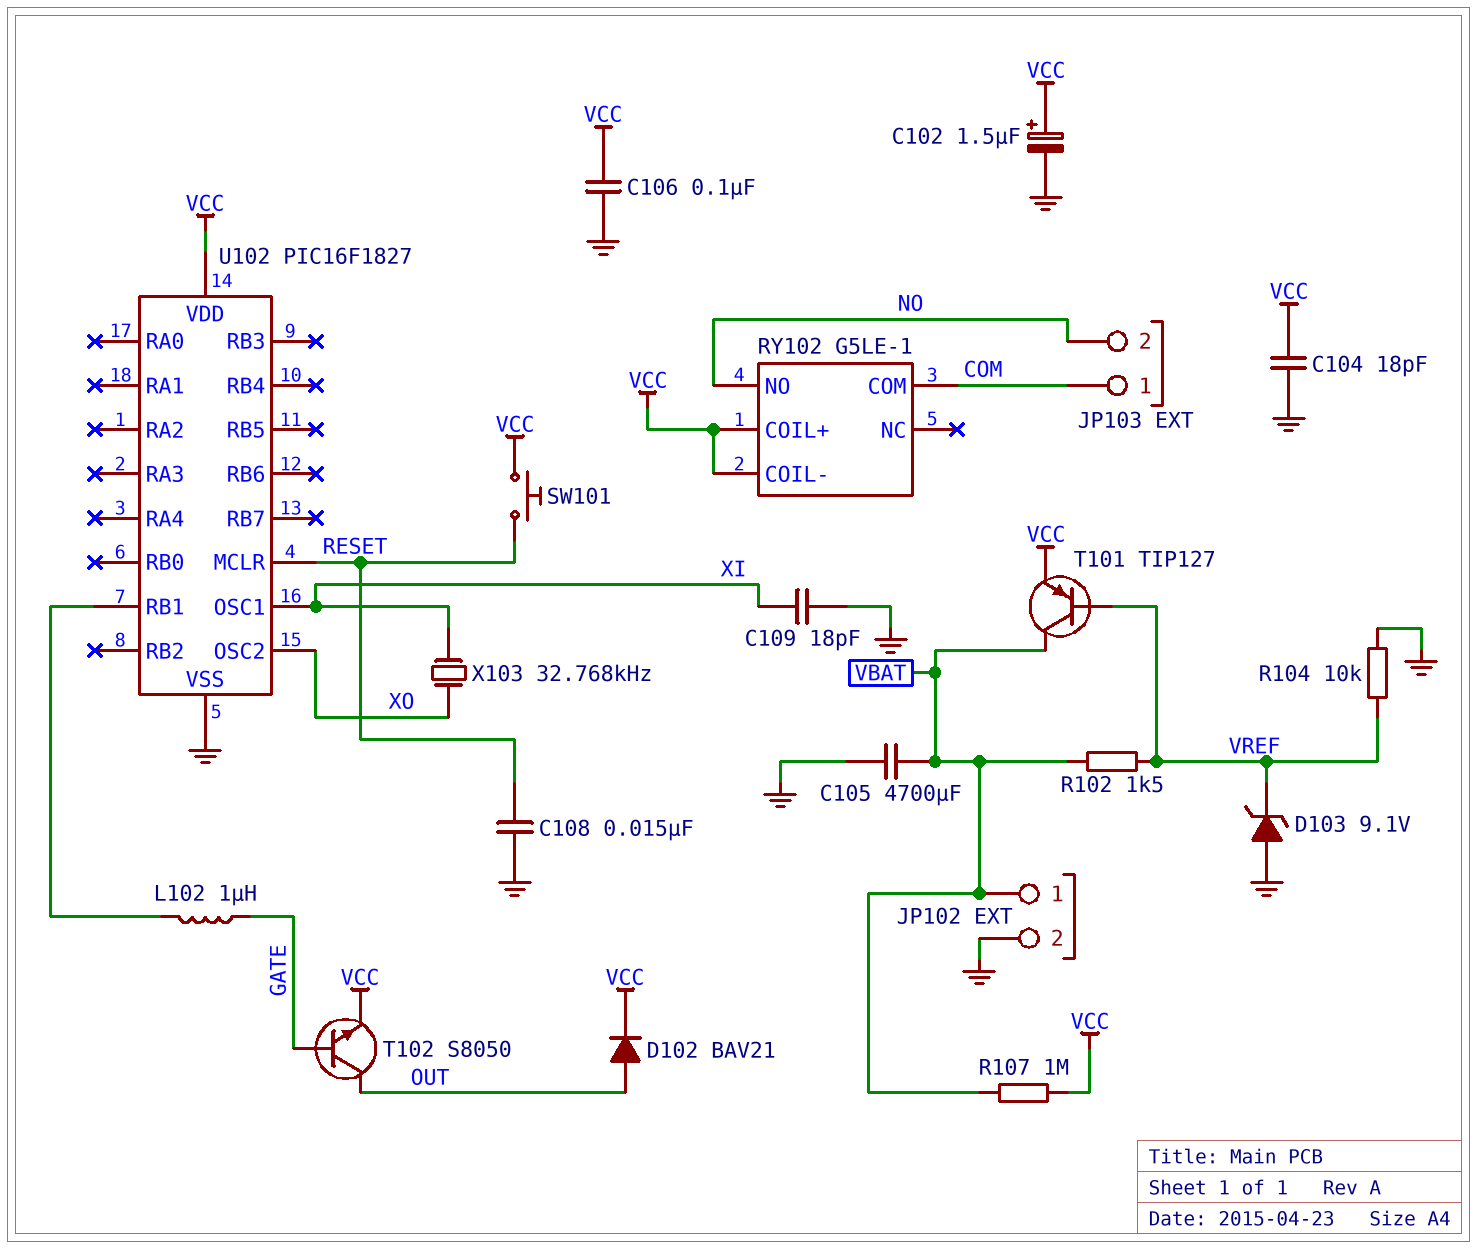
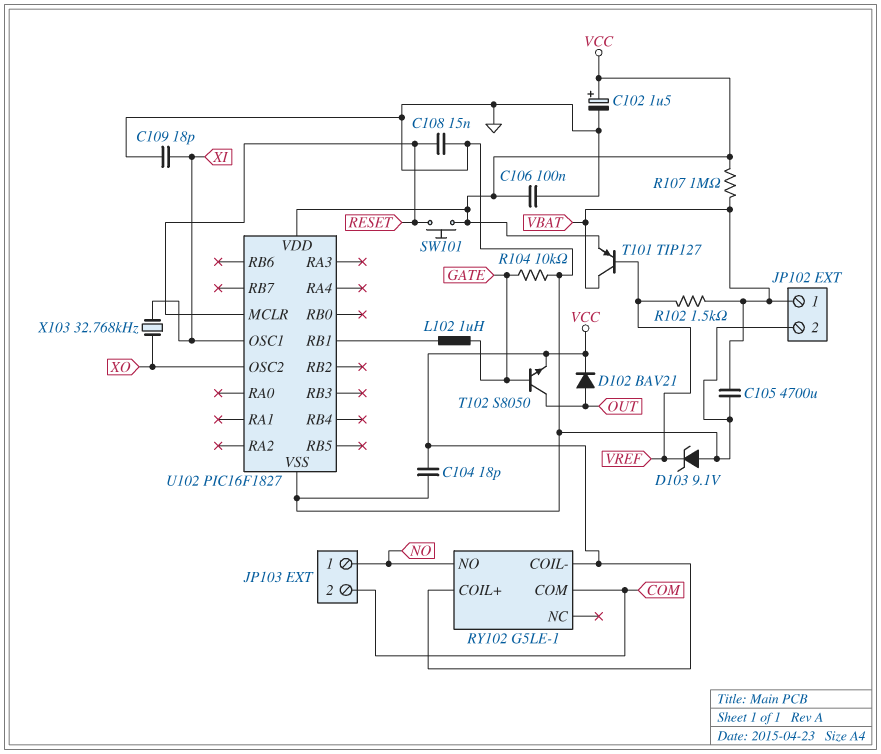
JP103 pin 1: COM -> NO
JP103 pin 2: NO -> COM
R104: 10k (GND, VREF) -> 10k (GATE, GND)

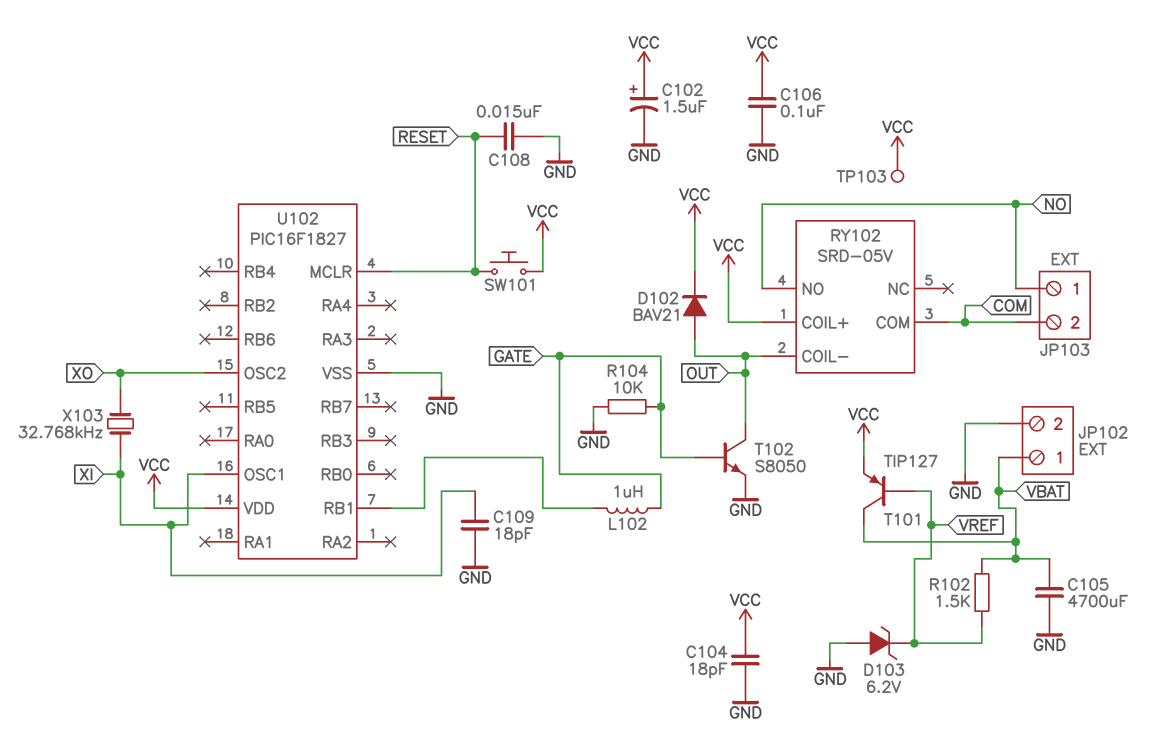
D103: zener 9.1V (A GND, K VREF) -> zener 6.2V (A GND, K VREF)
R107: 1M (VBAT, VCC) -> none
RY102: G5LE-1 -> SRD-05V
RY102 pin COIL-: VCC -> OUT
T102: NPN S8050 (B GATE, C OUT, E VCC) -> NPN S8050 (B GATE, C OUT, E GND)
TP103: none -> test point (VCC)

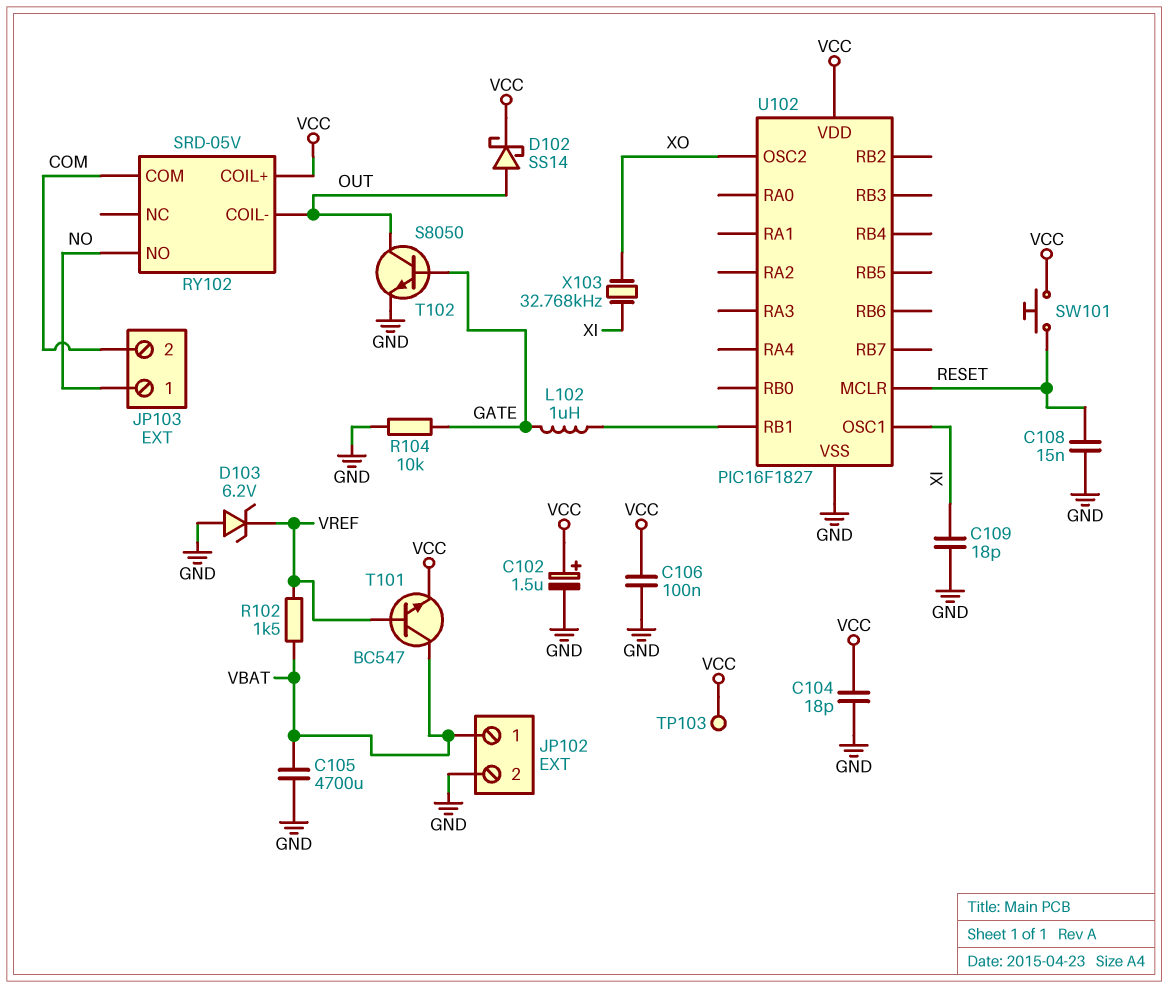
D102: diode BAV21 (A OUT, K VCC) -> schottky SS14 (A OUT, K VCC)
T101: PNP TIP127 (B VREF, C VBAT, E VCC) -> NPN BC547 (B VREF, C VBAT, E VCC)

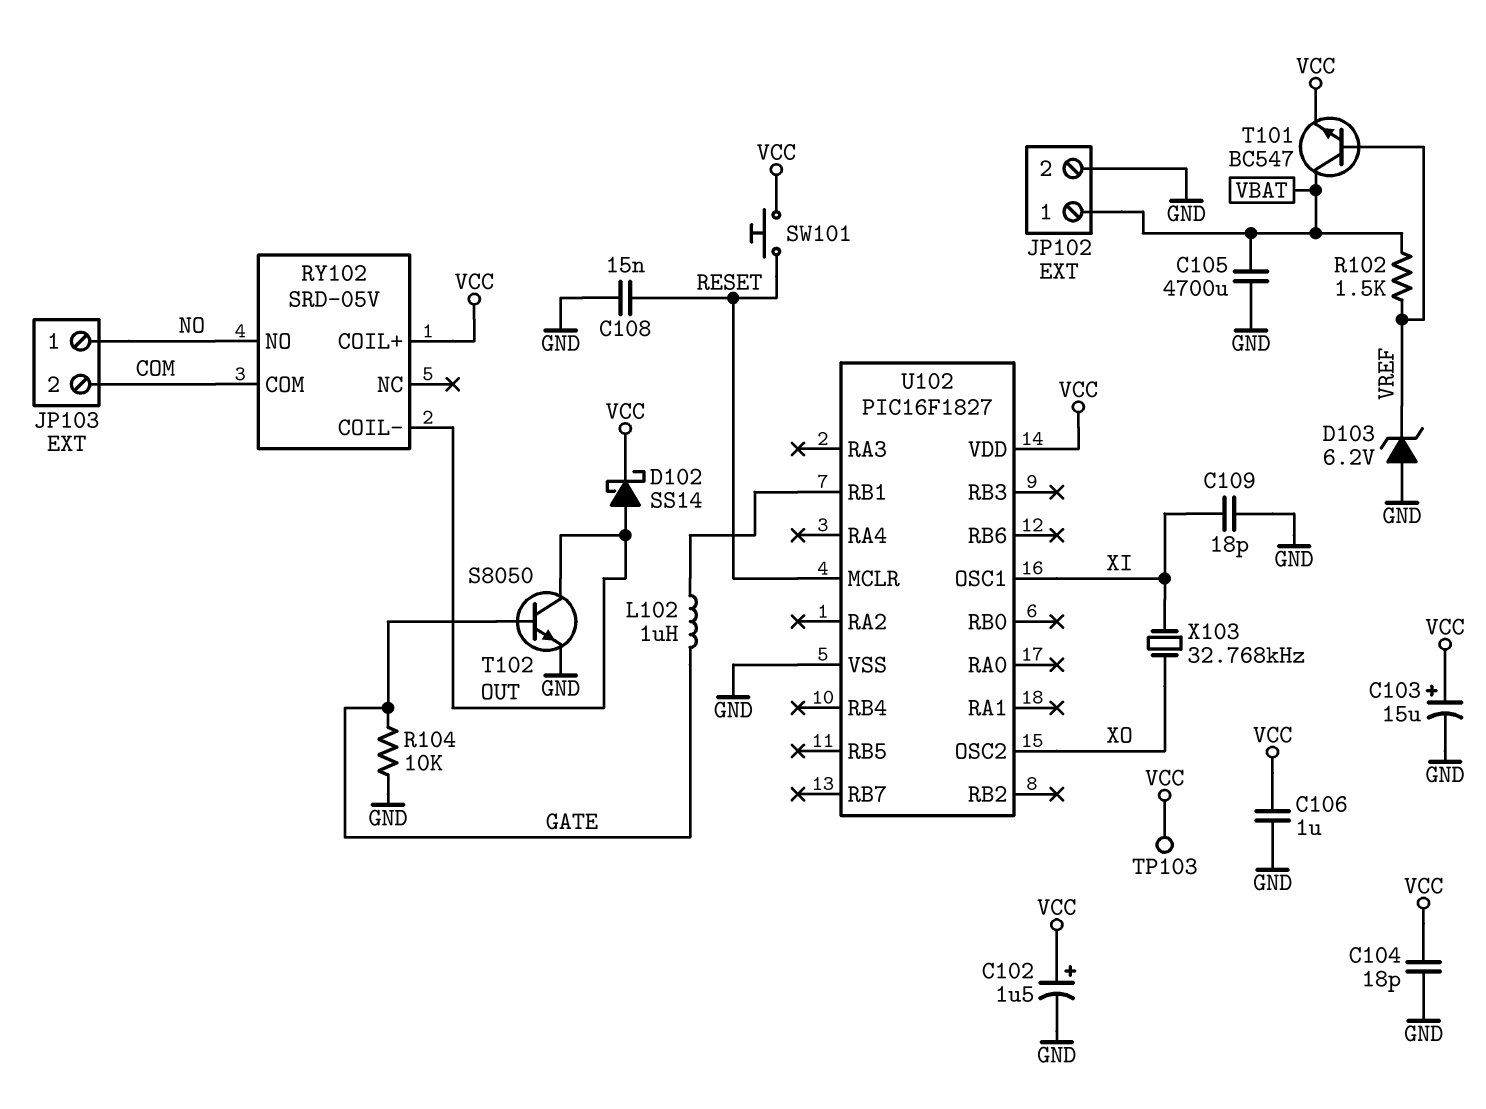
C103: none -> 15uF (plus VCC, minus GND)
C106: 100nF (GND, VCC) -> 1uF (GND, VCC)

